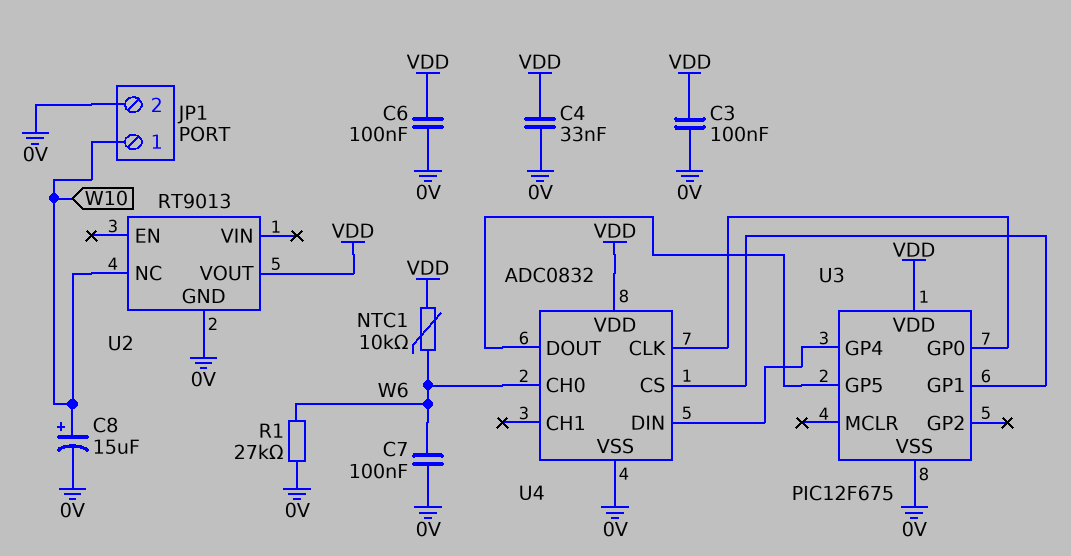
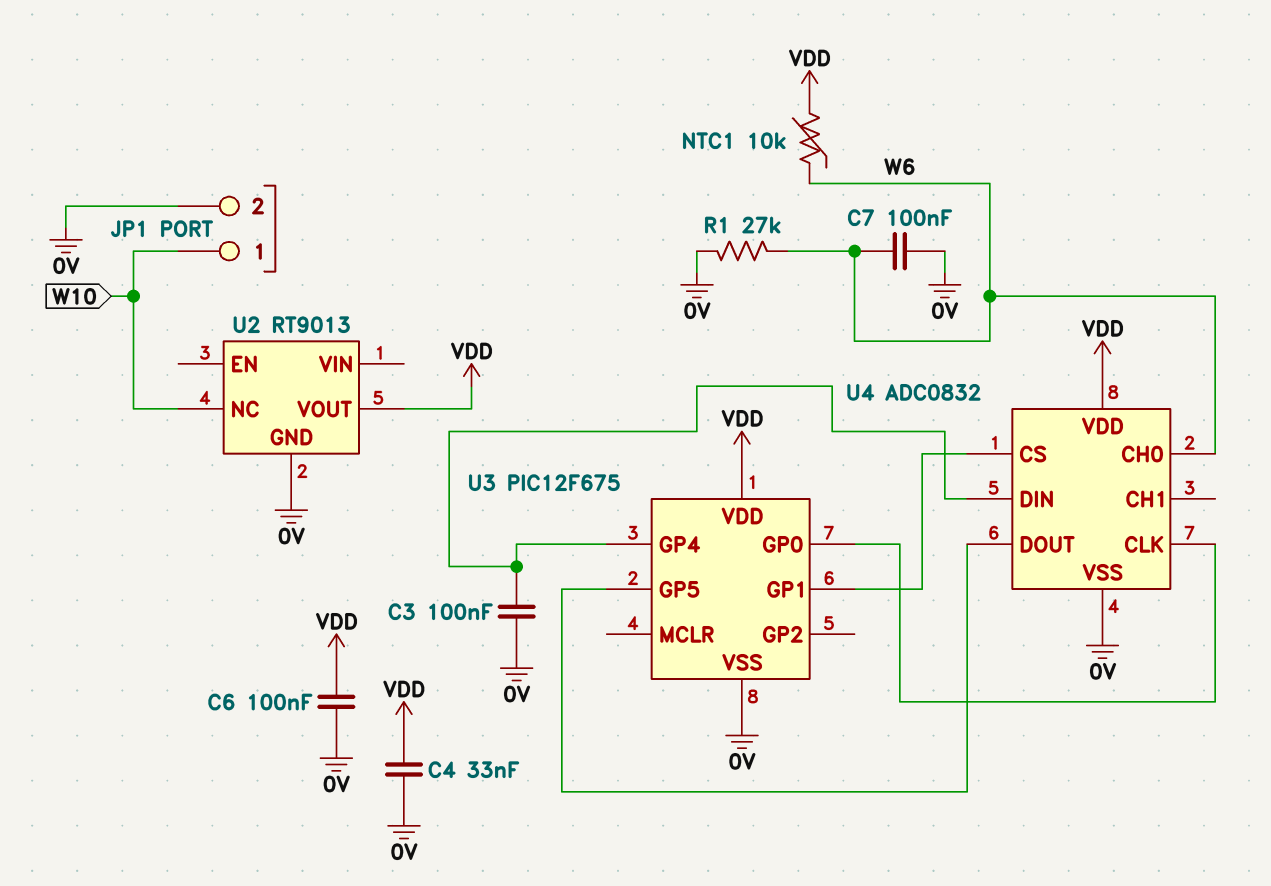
C3: 100nF (0V, VDD) -> 100nF (0V, U3/GP4)
C8: 15uF (plus W10, minus 0V) -> none

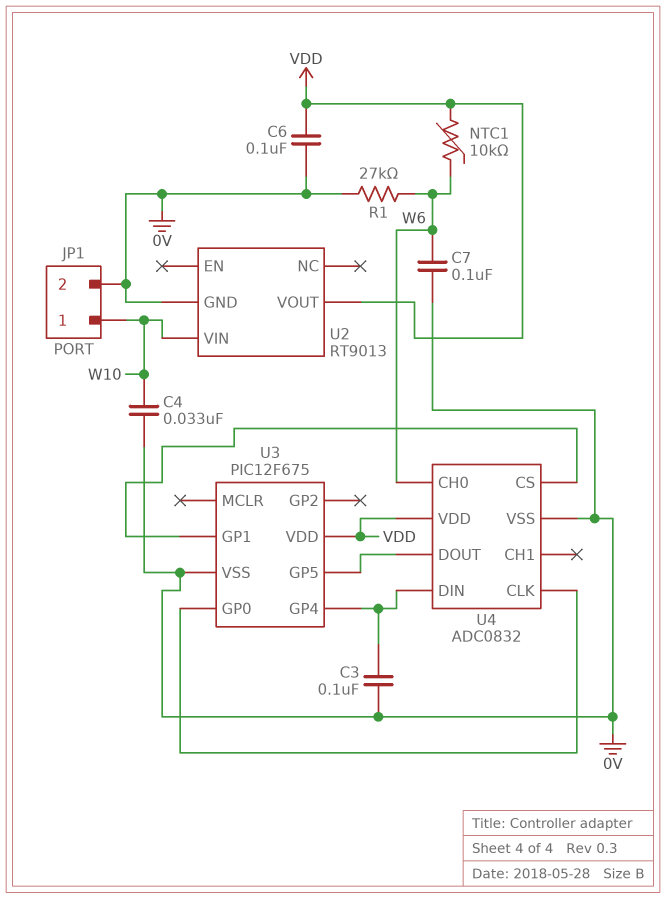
C4: 33nF (0V, VDD) -> 33nF (0V, W10)
U2 pin NC: W10 -> none
U2 pin VIN: none -> W10

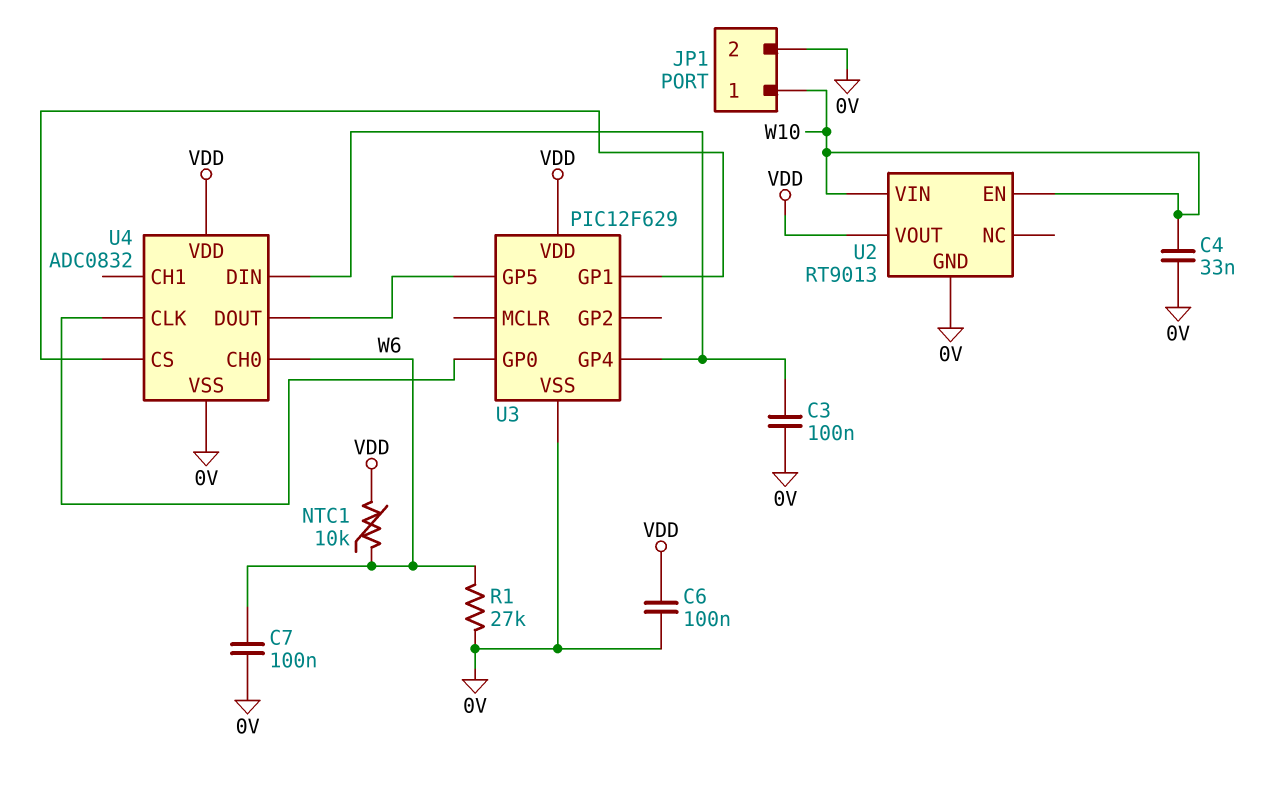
U2 pin EN: none -> W10
U3: PIC12F675 -> PIC12F629

